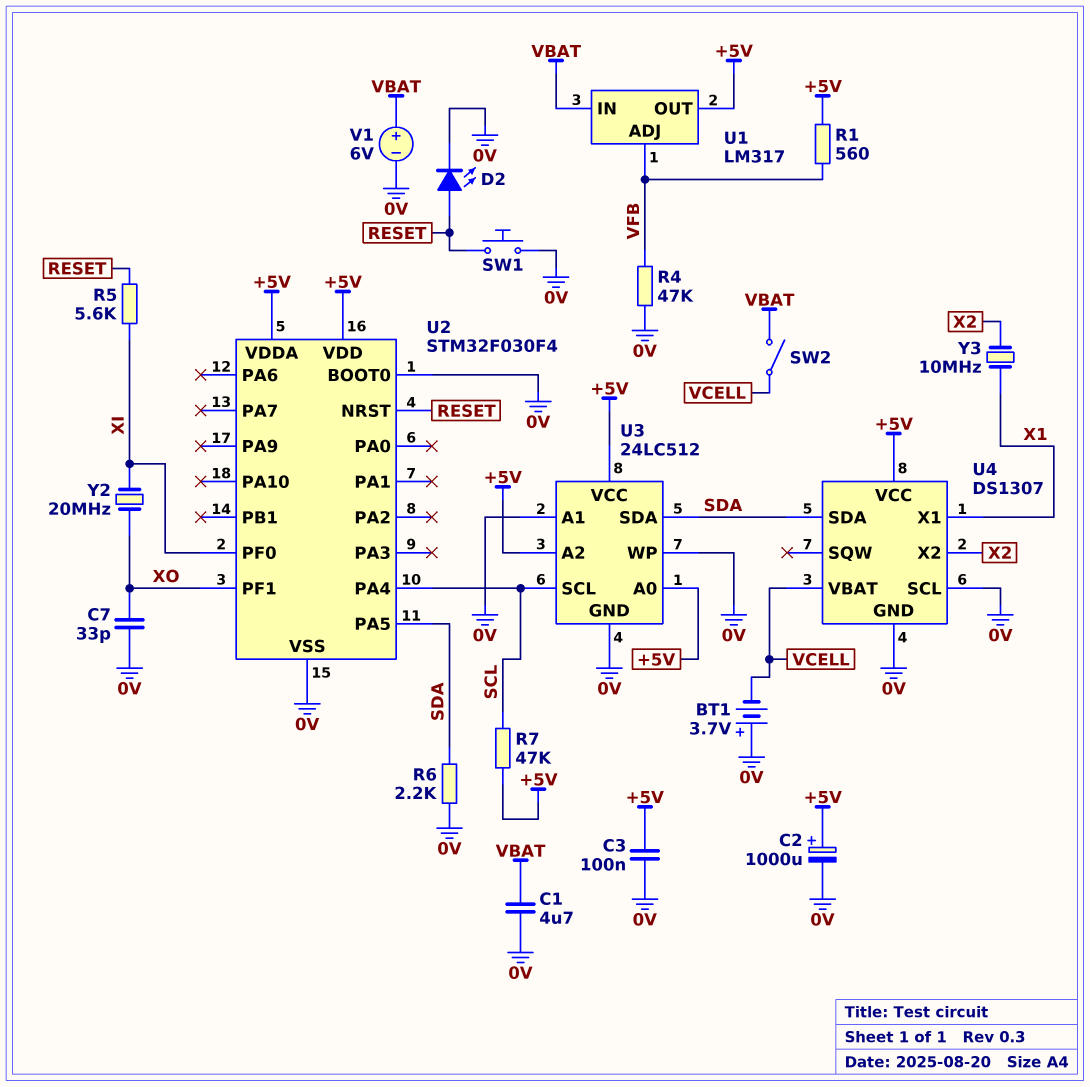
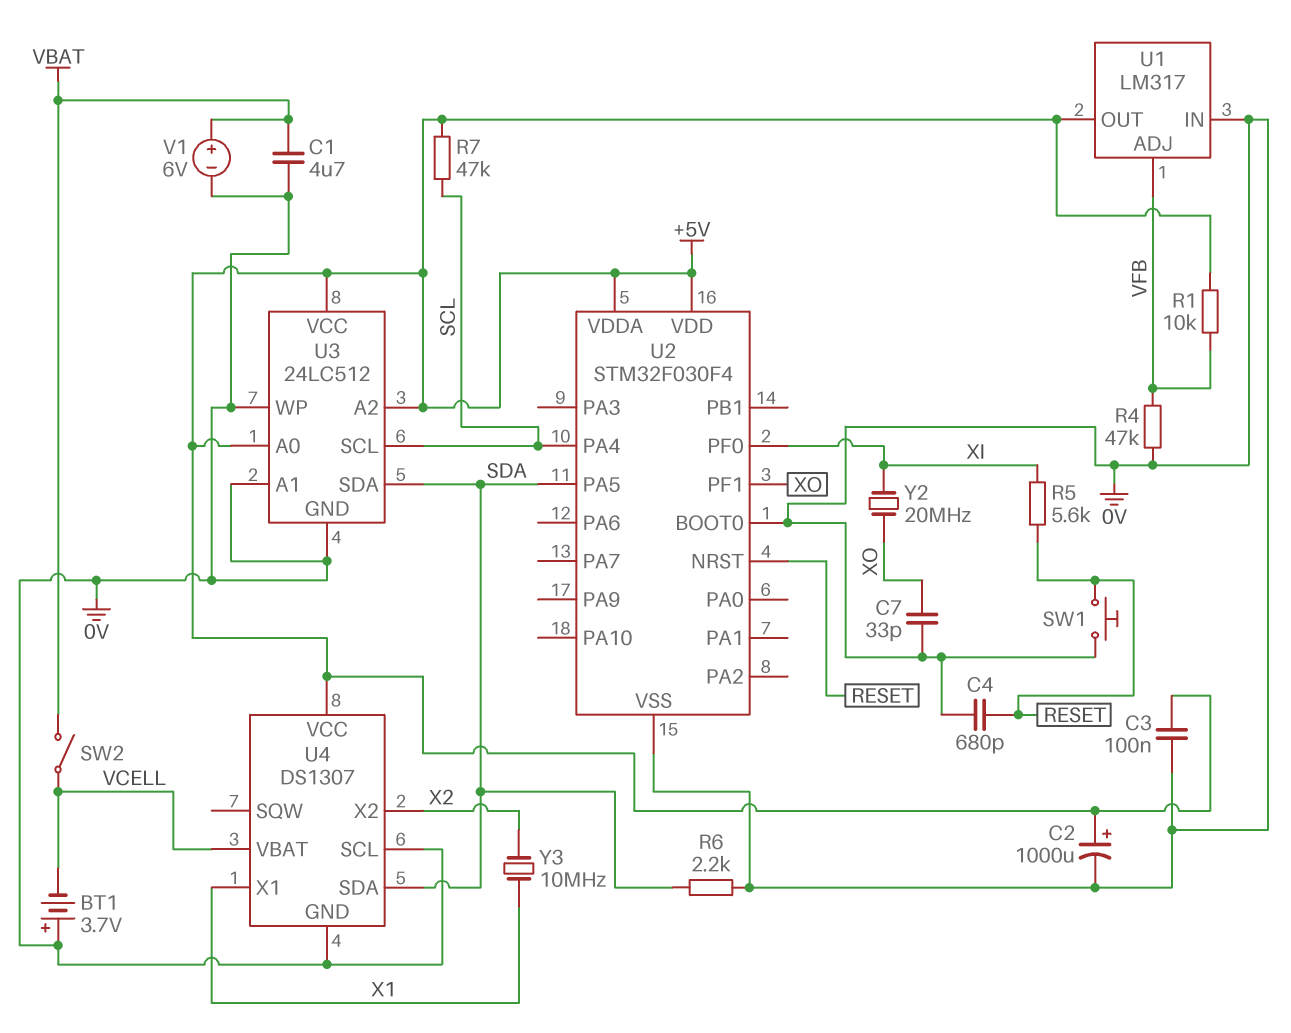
C4: none -> 680pF (0V, RESET)
D2: LED (A RESET, K 0V) -> none
R1: 560 (+5V, VFB) -> 10k (+5V, VFB)
U1 pin IN: VBAT -> 0V

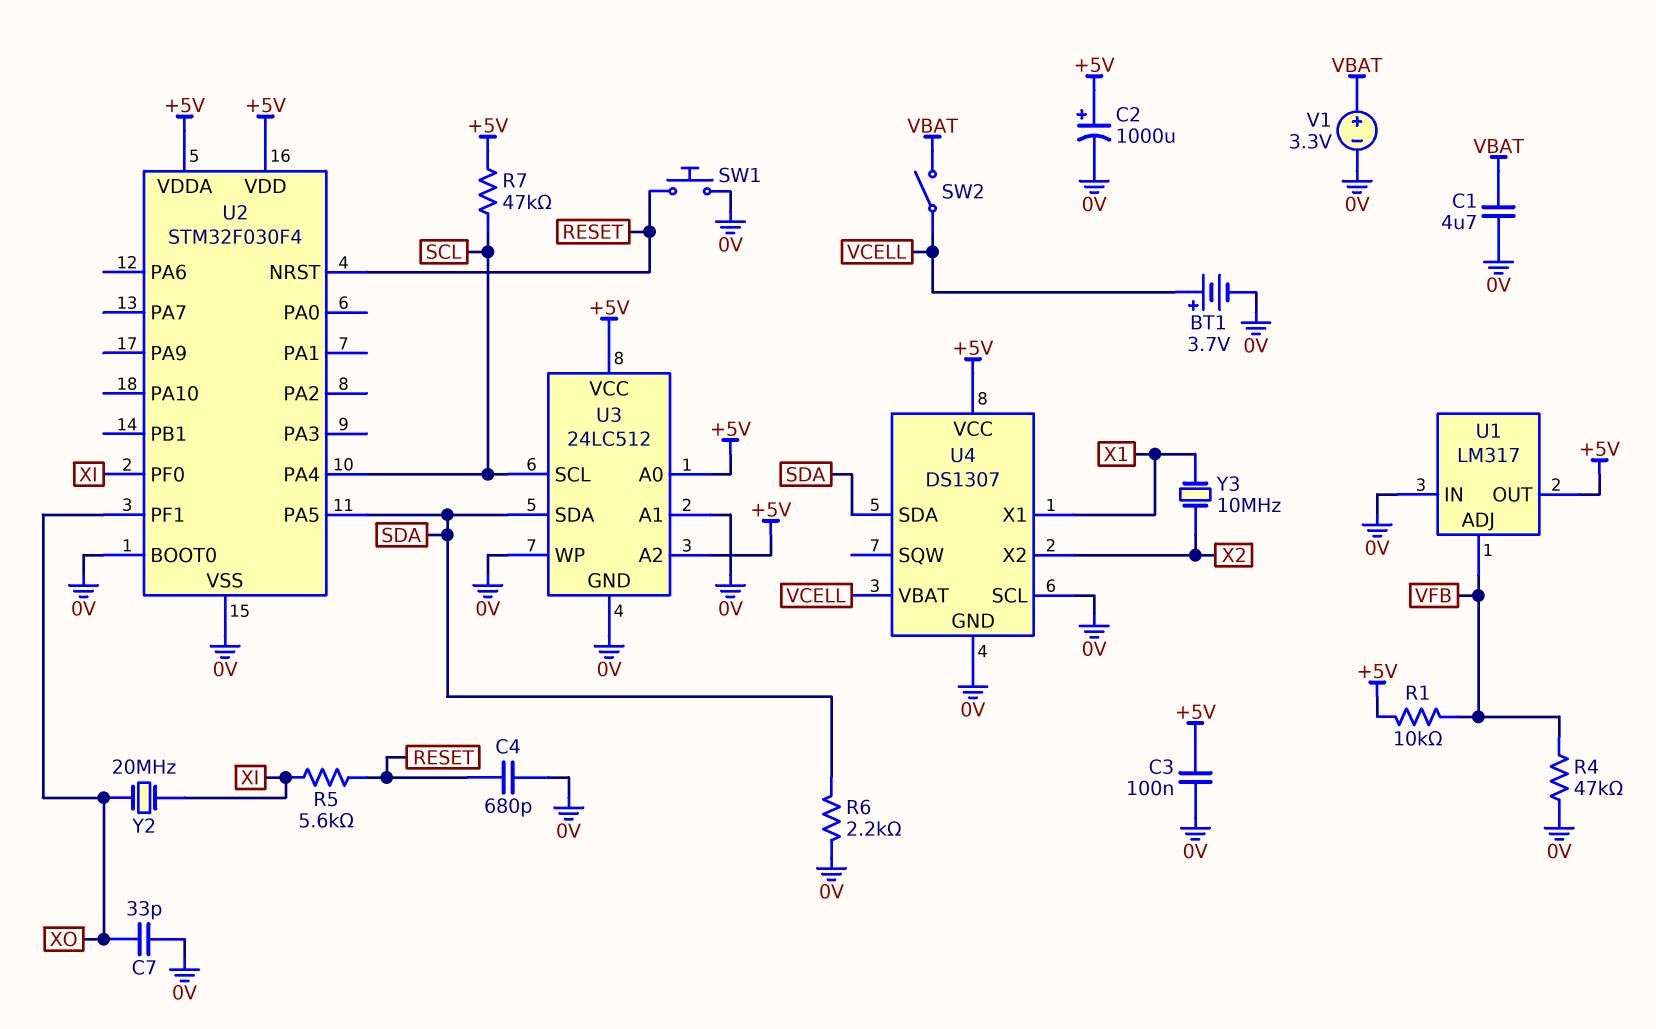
BT1: 3.7V (plus 0V, minus VCELL) -> 3.7V (plus VCELL, minus 0V)
V1: 6V (plus VBAT, minus 0V) -> 3.3V (plus VBAT, minus 0V)

